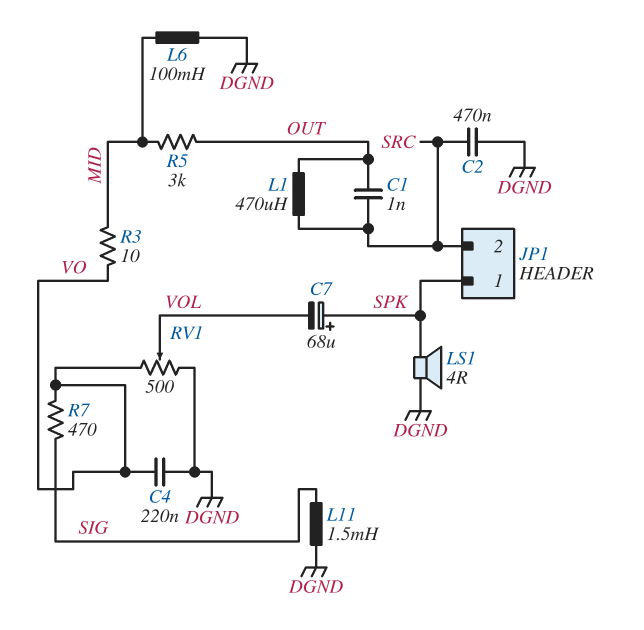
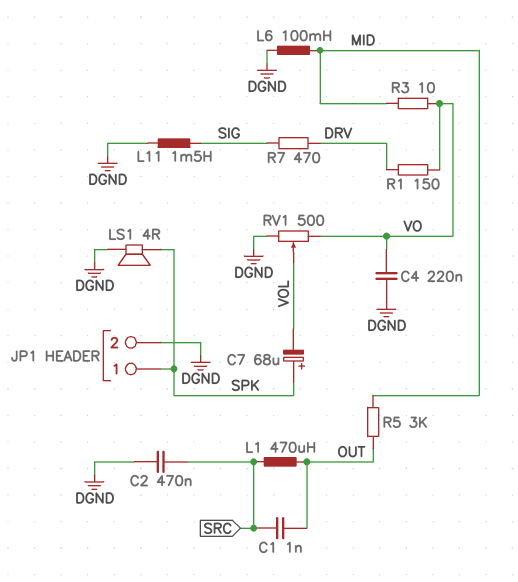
JP1 pin 2: SRC -> DGND
R1: none -> 150 (DRV, VO)
R7: 470 (SIG, VO) -> 470 (DRV, SIG)

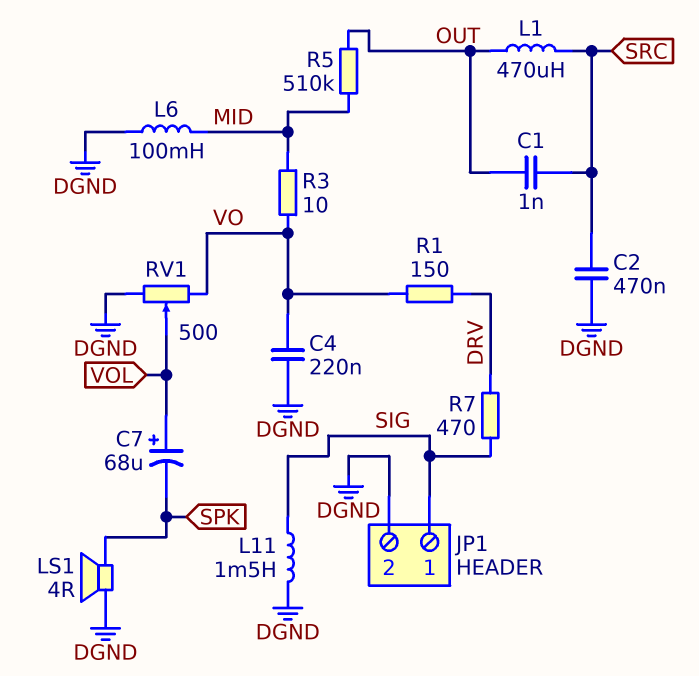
C7: 68uF (plus SPK, minus VOL) -> 68uF (plus VOL, minus SPK)
JP1 pin 1: SPK -> SIG
R5: 3k (MID, OUT) -> 510k (MID, OUT)

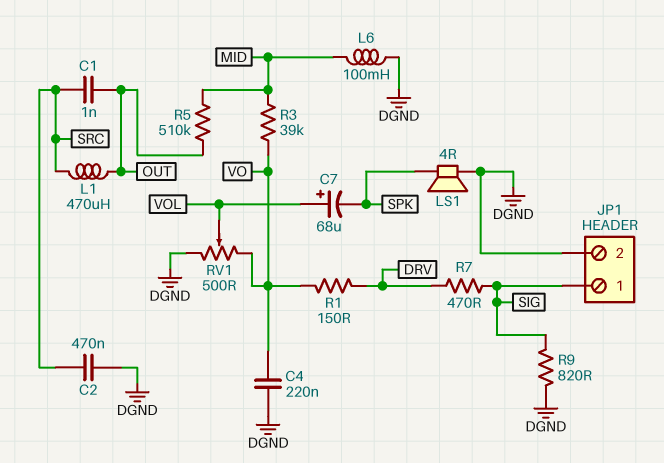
L11: 1.5mH (DGND, SIG) -> none
R3: 10 (MID, VO) -> 39k (MID, VO)
R9: none -> 820 (DGND, SIG)

